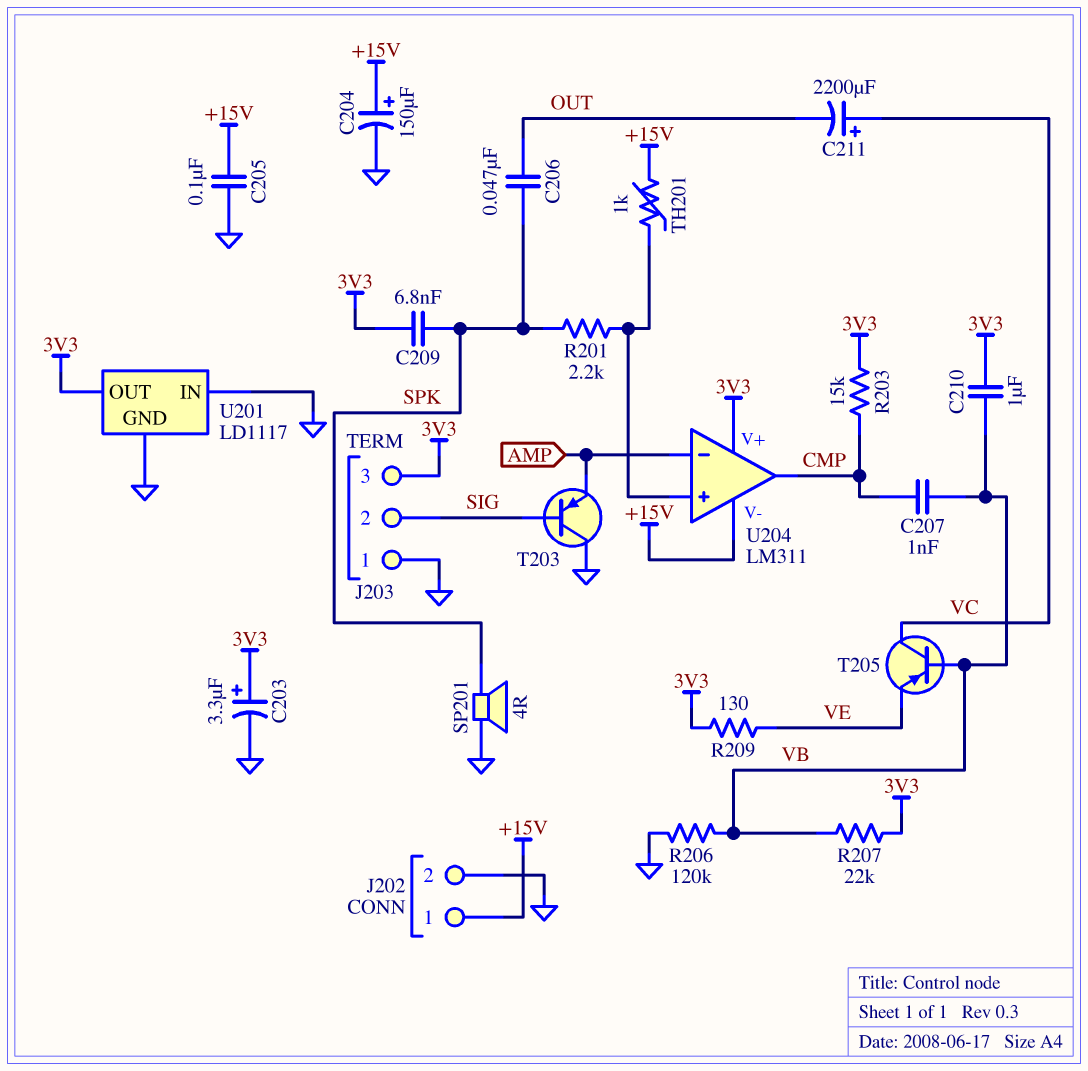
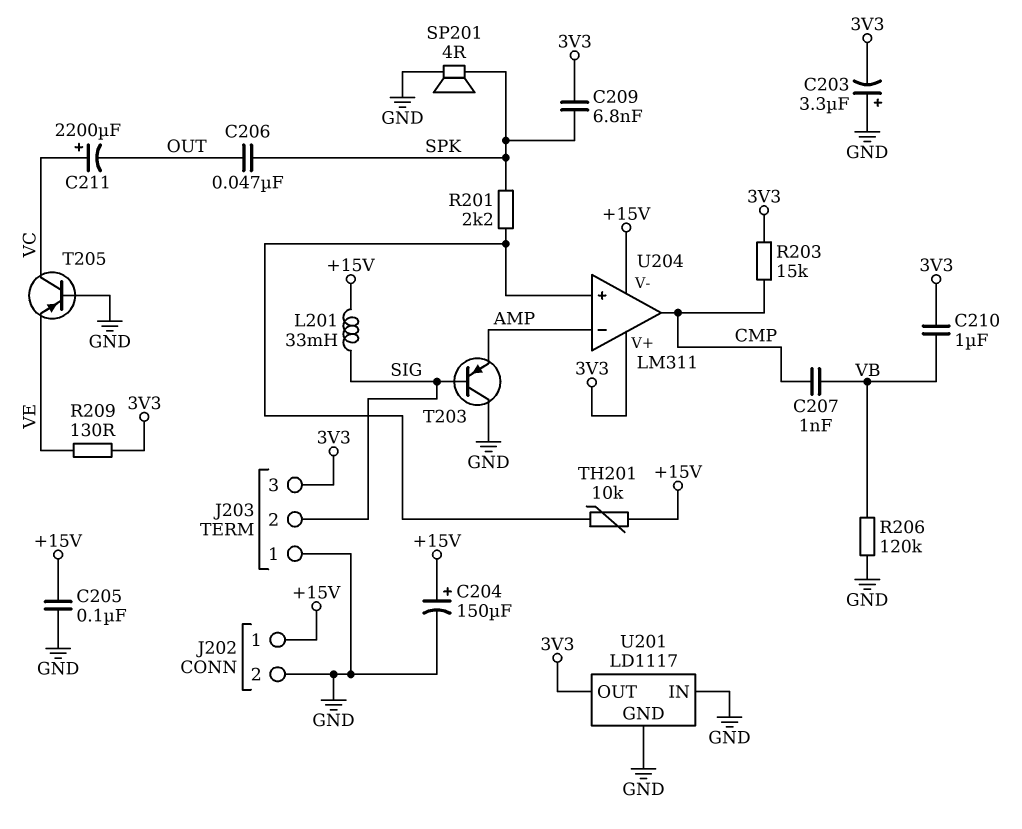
C203: 3.3uF (plus 3V3, minus GND) -> 3.3uF (plus GND, minus 3V3)
L201: none -> 33mH (+15V, SIG)
R207: 22k (3V3, VB) -> none
T205: PNP (B VB, C VC, E VE) -> PNP (B GND, C VC, E VE)
TH201: 1k (+15V, U204/in+) -> 10k (+15V, U204/in+)

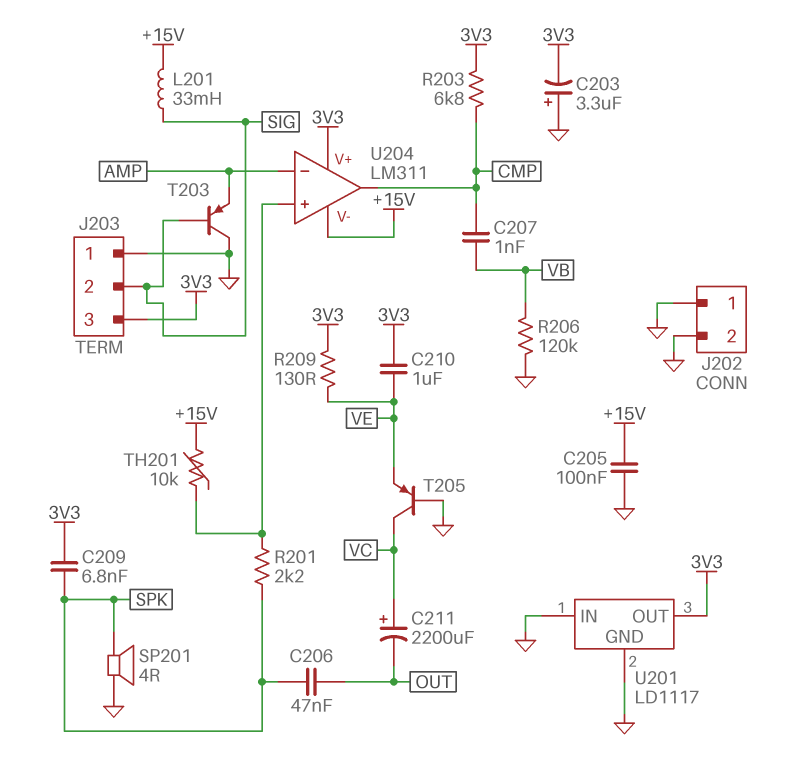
C204: 150uF (plus +15V, minus GND) -> none
C210: 1uF (3V3, VB) -> 1uF (3V3, VE)
J202 pin 1: +15V -> GND
R203: 15k (3V3, CMP) -> 6.8k (3V3, CMP)

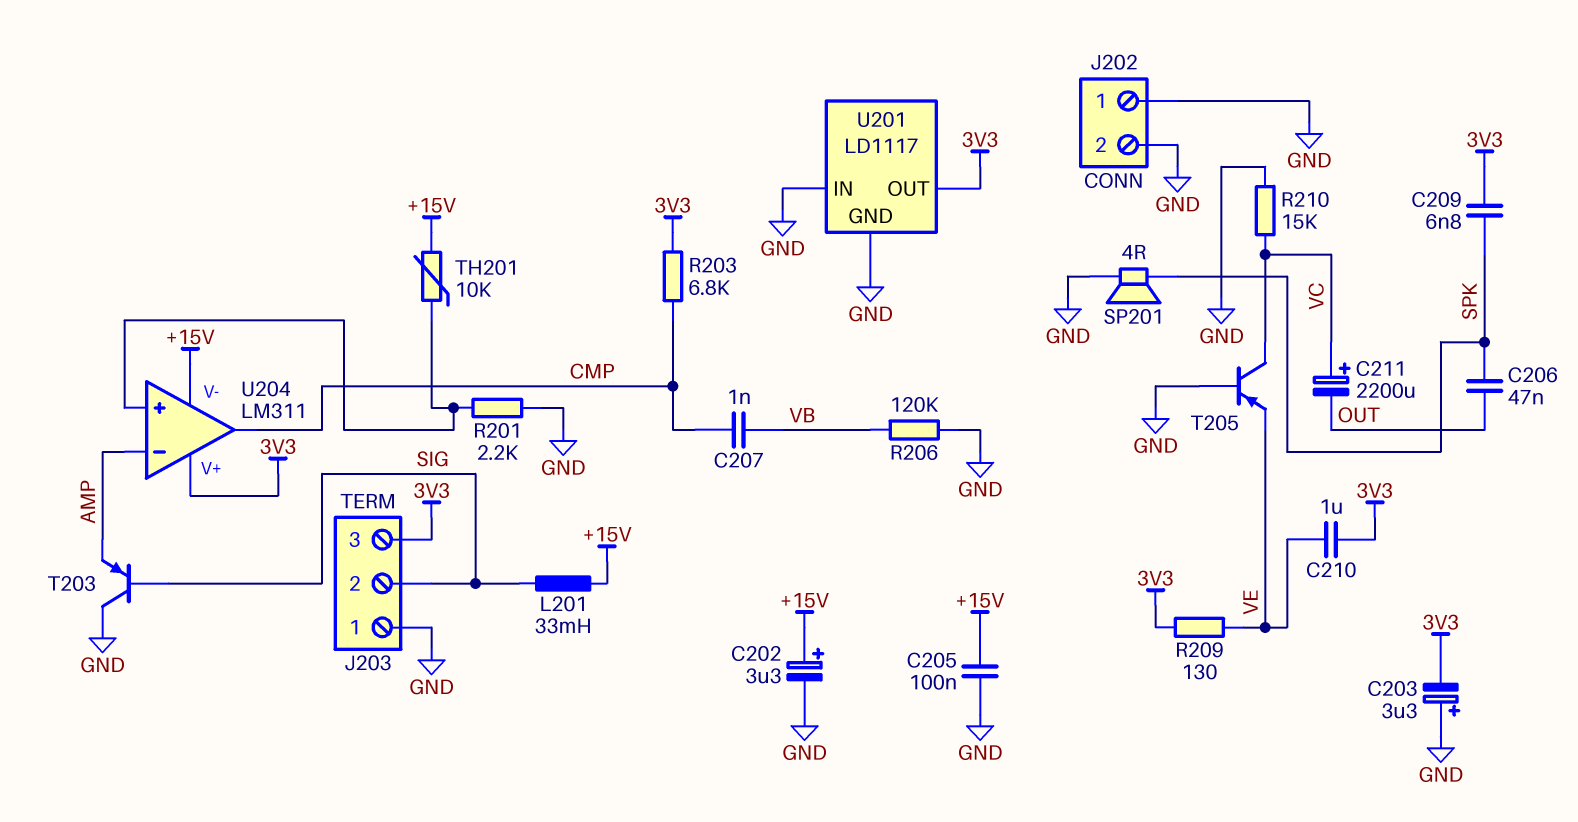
C202: none -> 3.3uF (plus +15V, minus GND)
R201: 2.2k (SPK, U204/in+) -> 2.2k (GND, U204/in+)
R210: none -> 15k (GND, VC)

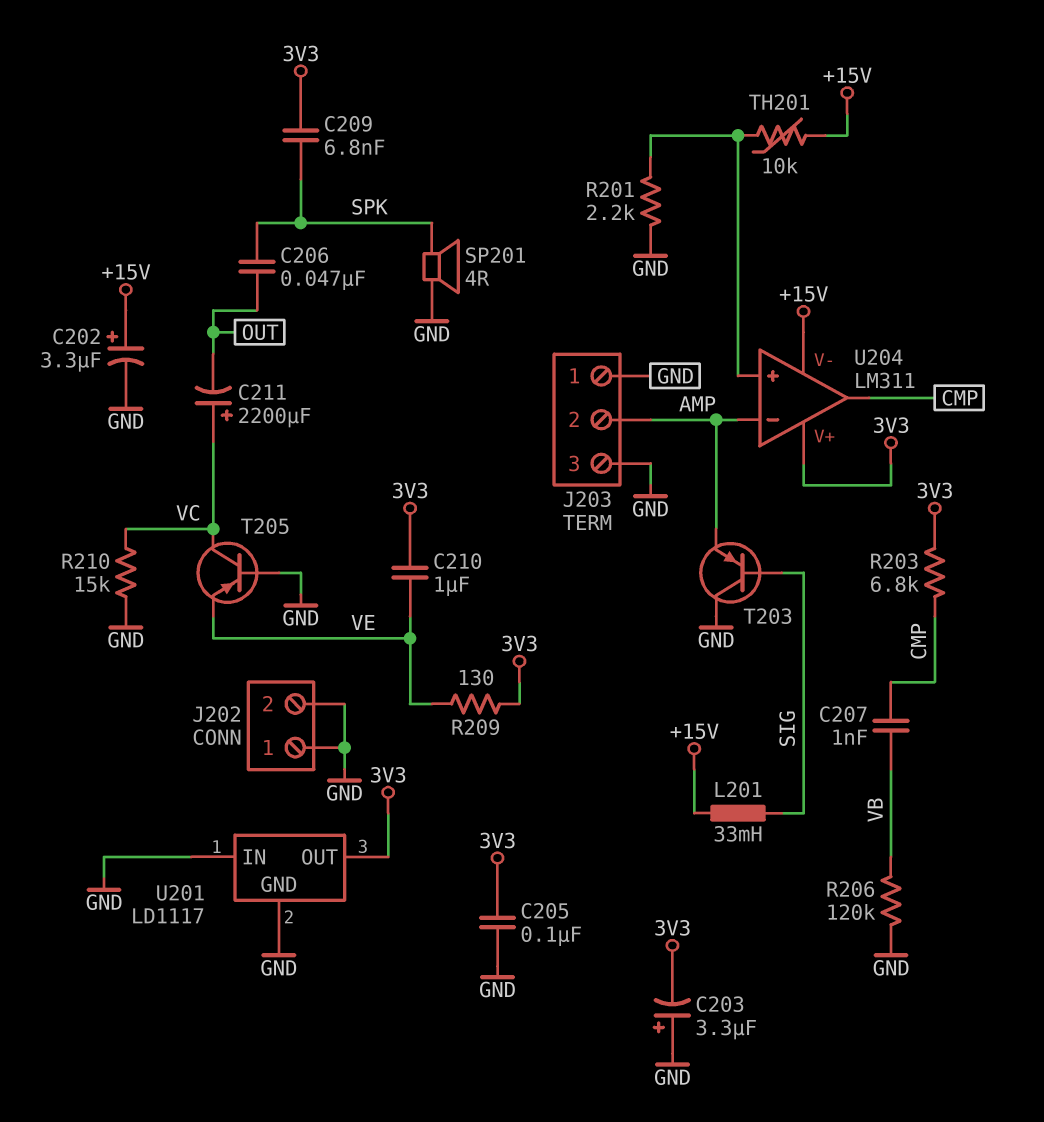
C205: 100nF (+15V, GND) -> 100nF (3V3, GND)
J203 pin 2: SIG -> AMP
J203 pin 3: 3V3 -> GND

